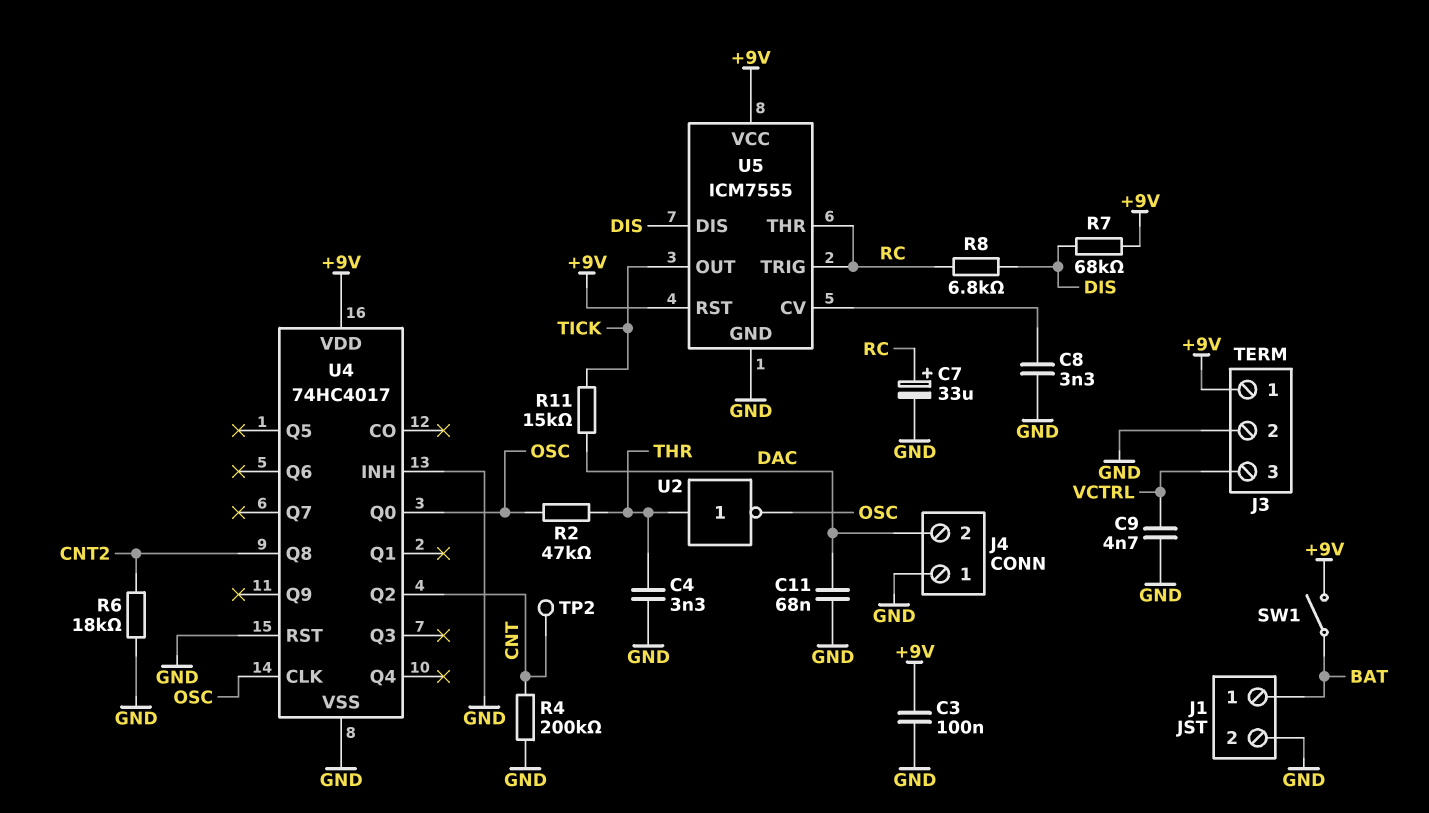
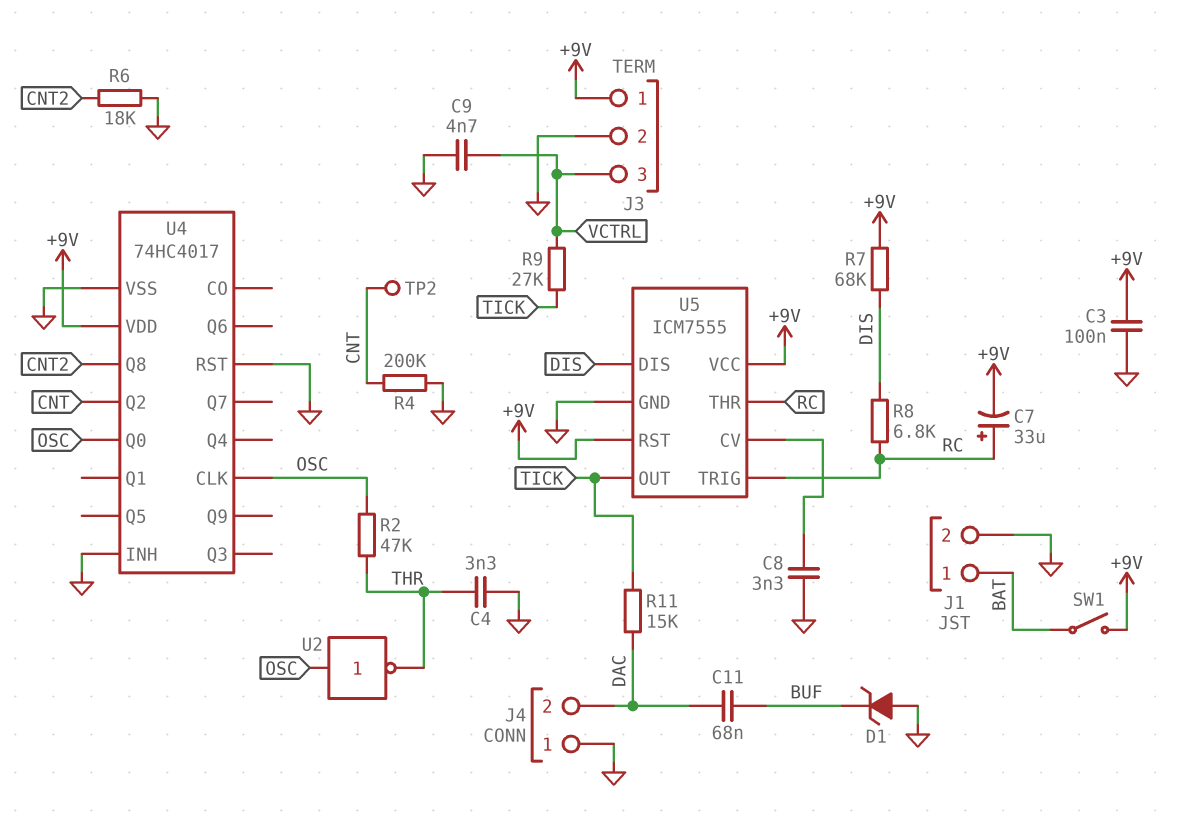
C7: 33uF (plus RC, minus GND) -> 33uF (plus RC, minus +9V)
C11: 68nF (DAC, GND) -> 68nF (BUF, DAC)
D1: none -> zener (A GND, K BUF)
R9: none -> 27k (TICK, VCTRL)
U2: NOT (in THR, out OSC) -> NOT (in OSC, out THR)

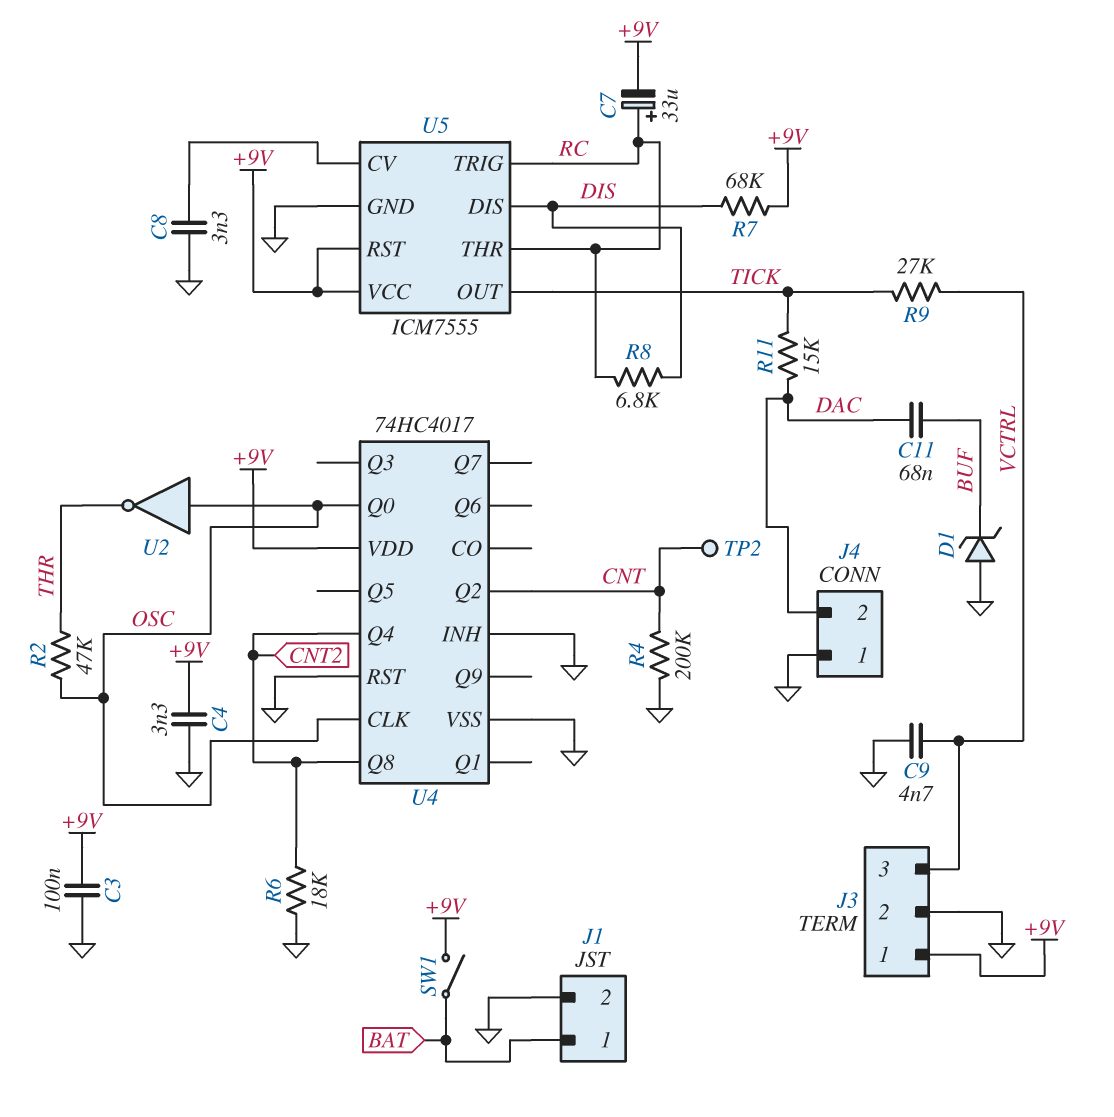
C4: 3.3nF (GND, THR) -> 3.3nF (+9V, GND)
U4 pin Q4: none -> CNT2

